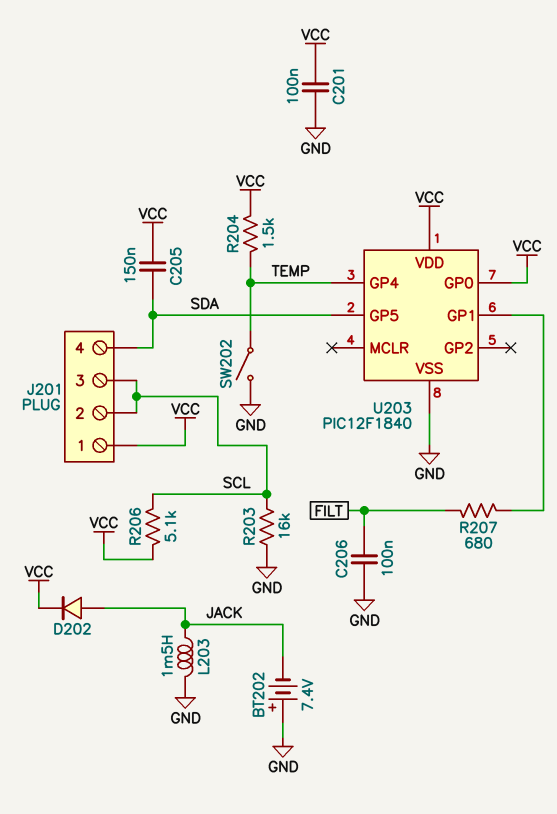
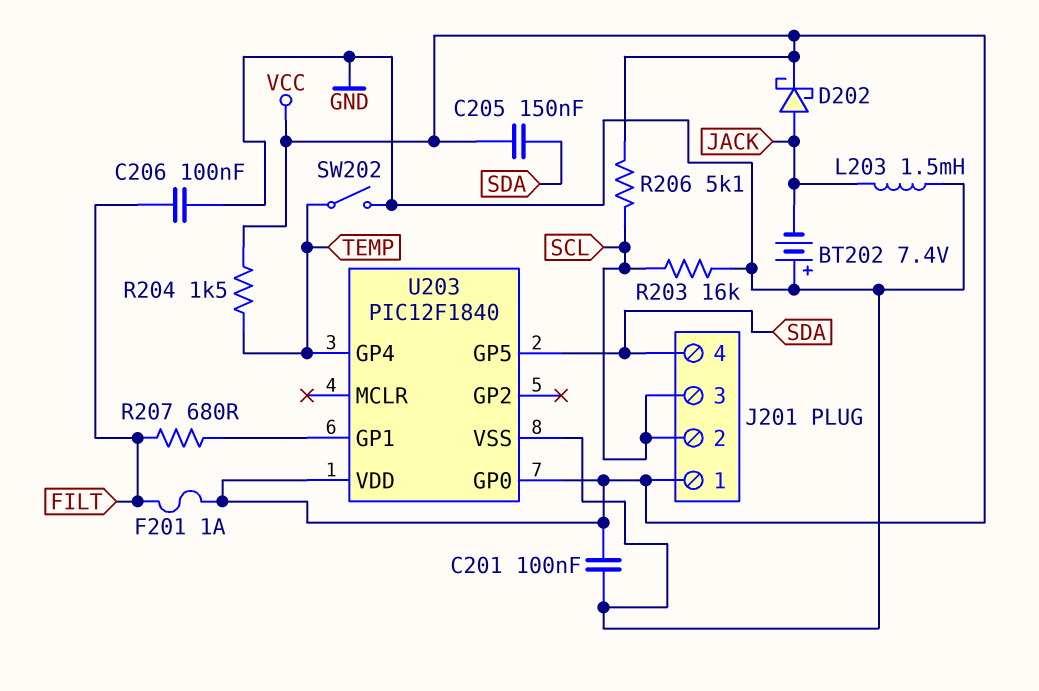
D202: diode (A JACK, K VCC) -> schottky (A JACK, K VCC)
F201: none -> 1A (FILT, VCC)

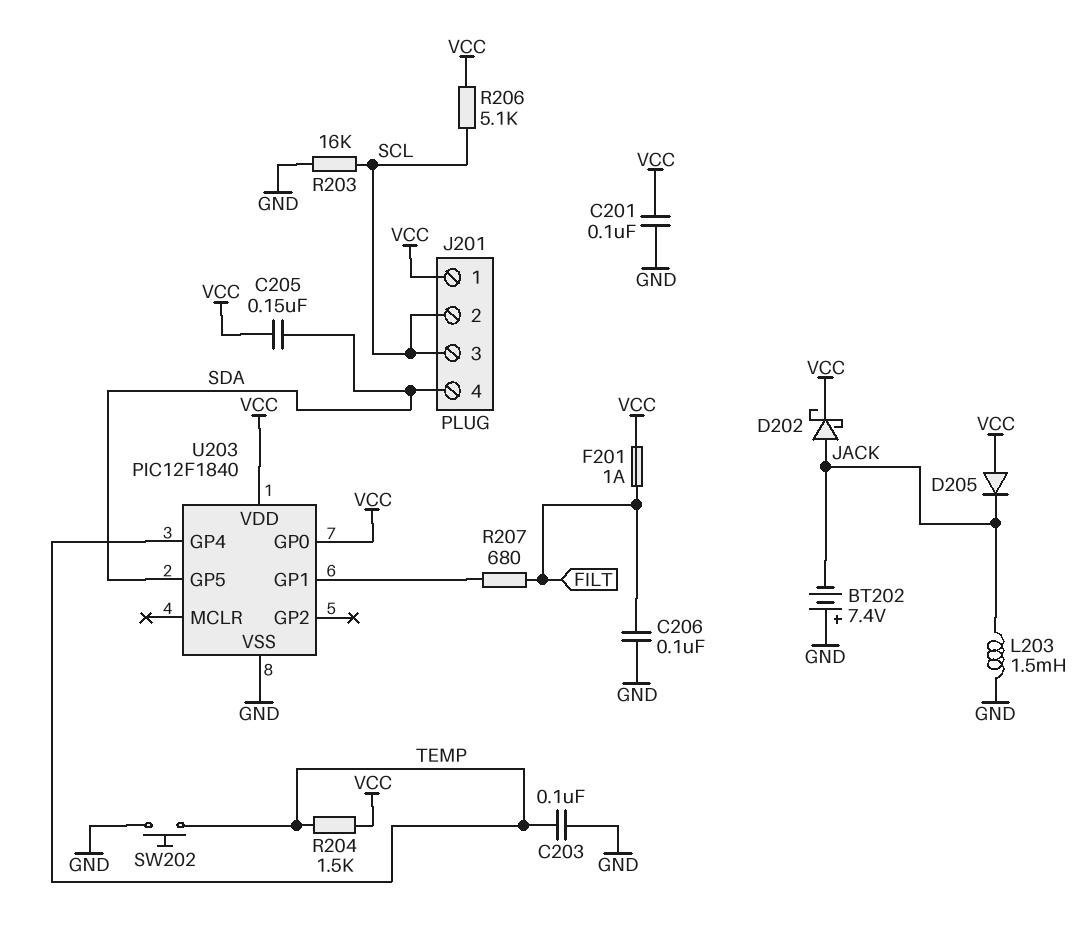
C203: none -> 100nF (GND, TEMP)
D205: none -> diode (A VCC, K JACK)
SW202: switch (GND, TEMP) -> button (GND, TEMP)

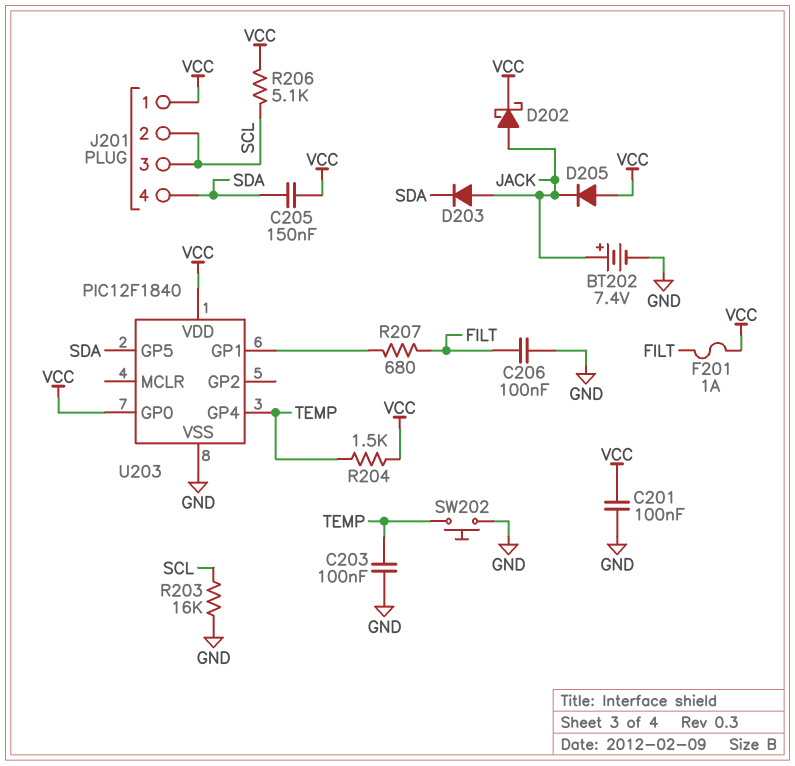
BT202: 7.4V (plus GND, minus JACK) -> 7.4V (plus JACK, minus GND)
D203: none -> diode (A JACK, K SDA)
L203: 1.5mH (GND, JACK) -> none

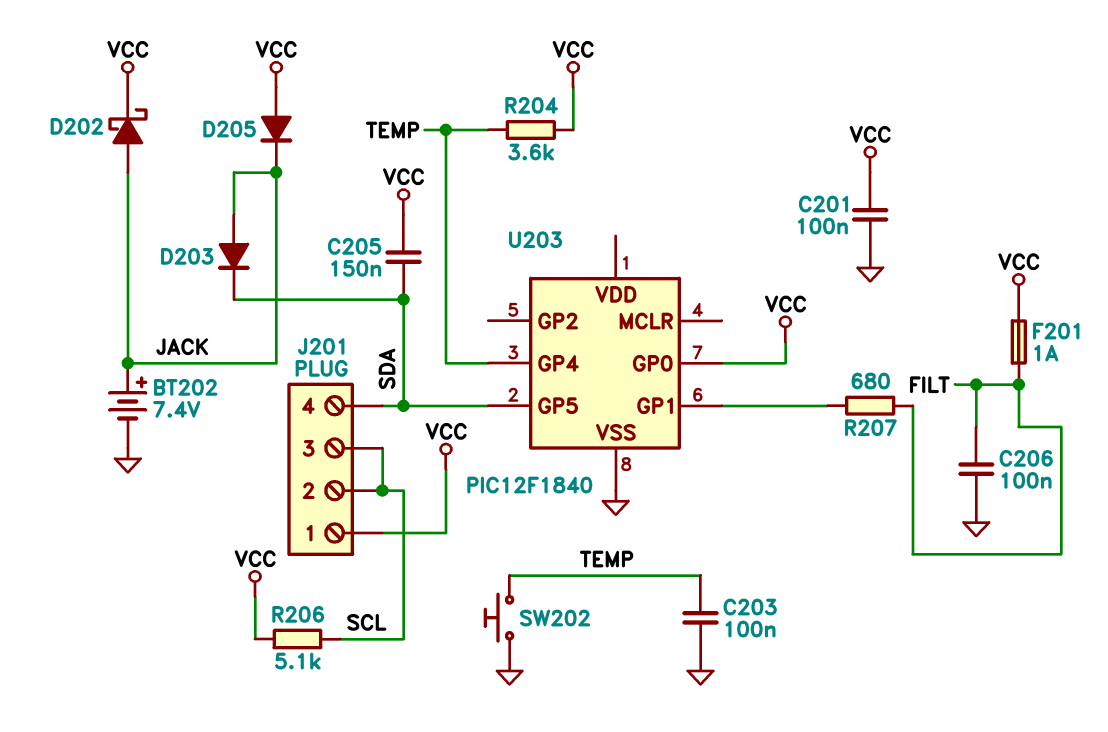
R203: 16k (GND, SCL) -> none
R204: 1.5k (TEMP, VCC) -> 3.6k (TEMP, VCC)
U203 pin VDD: VCC -> none

